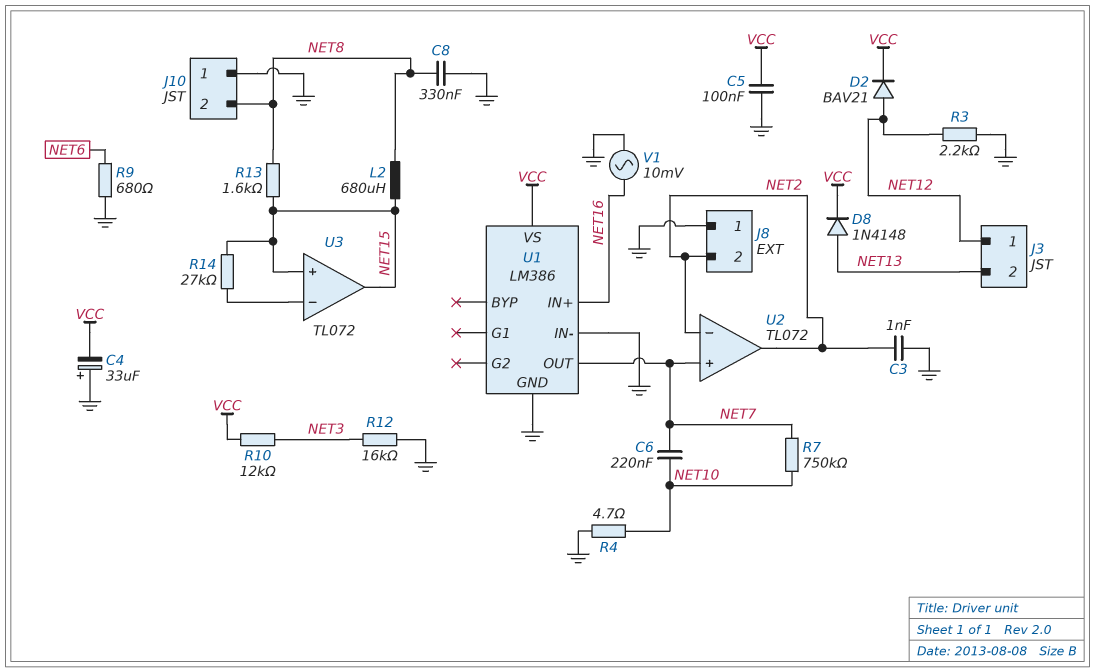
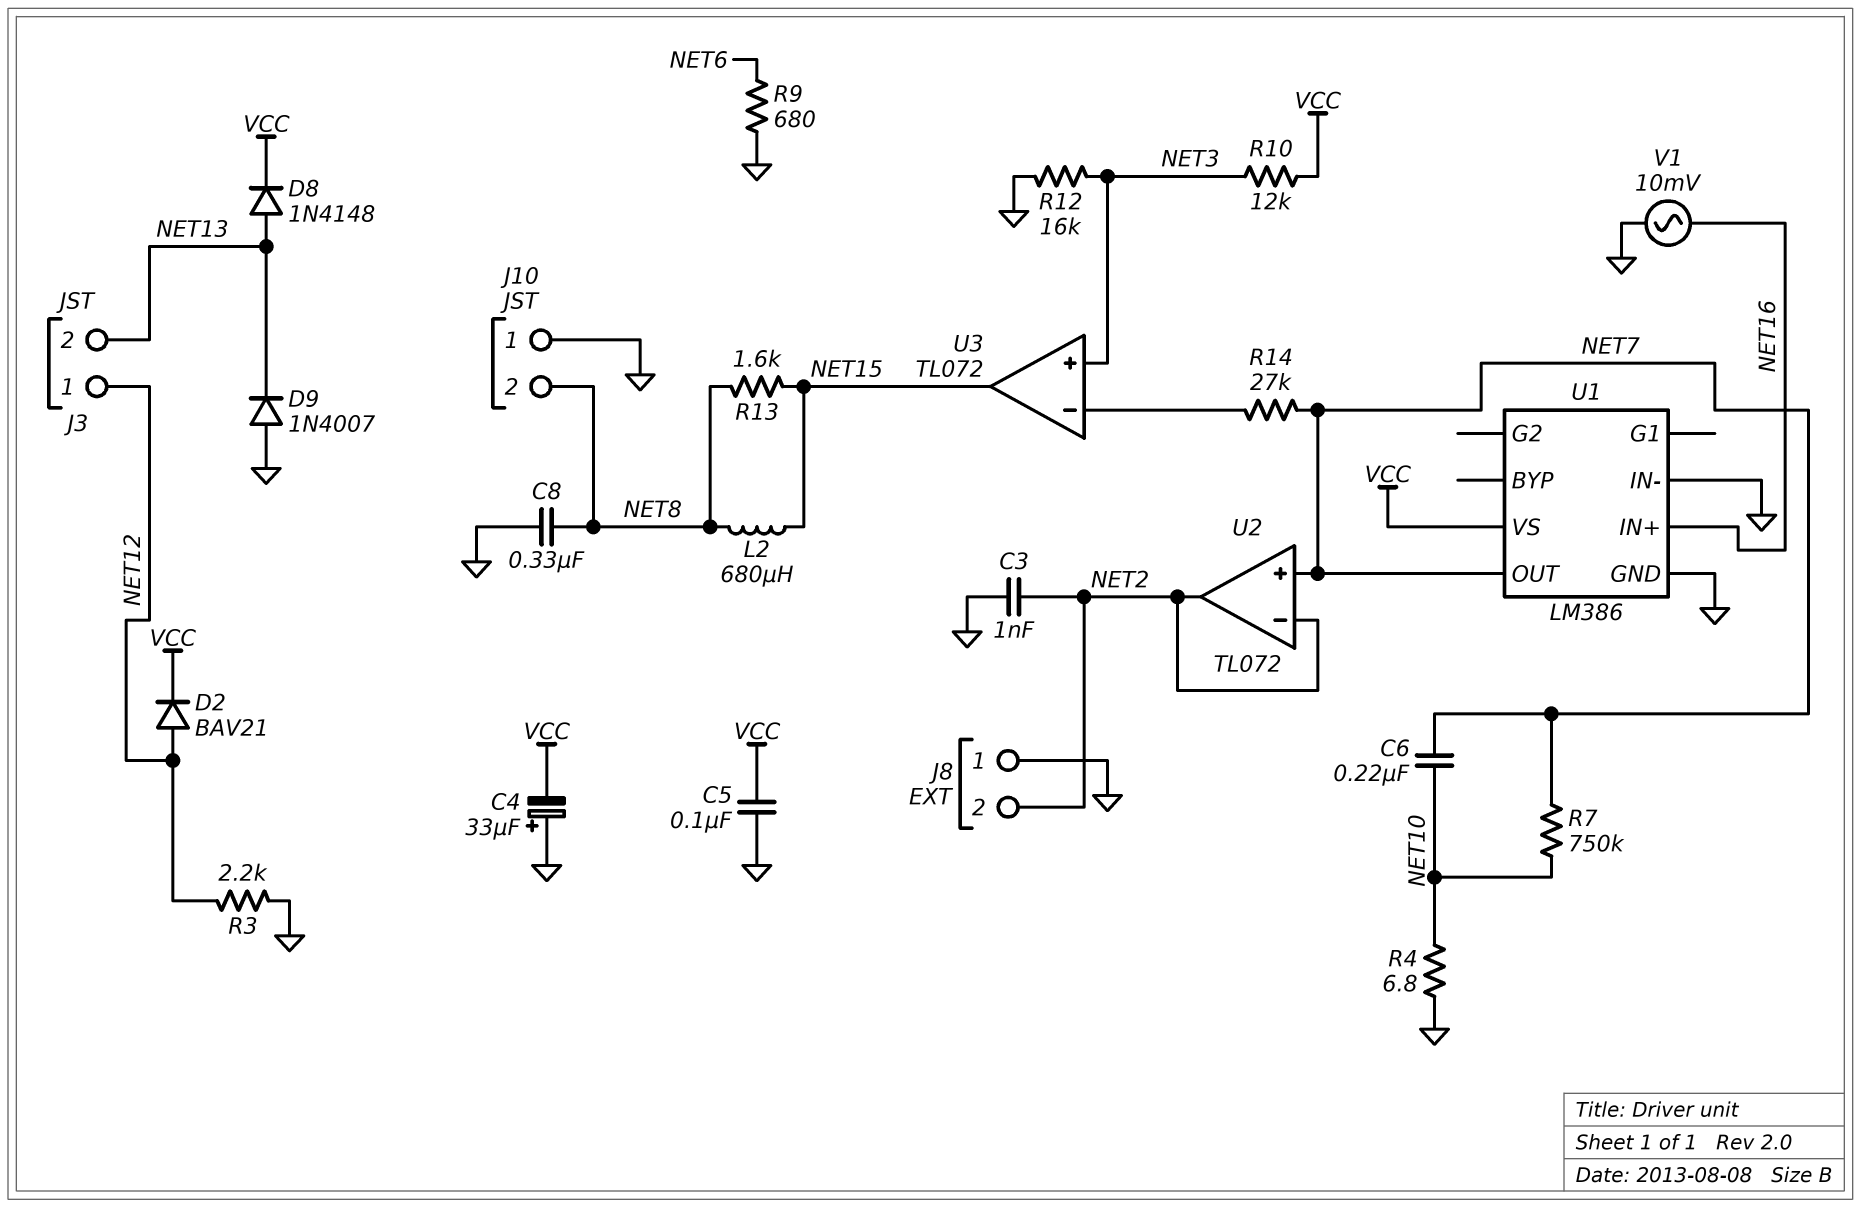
D9: none -> diode 1N4007 (A GND, K NET13)
R4: 4.7 (GND, NET10) -> 6.8 (GND, NET10)
R14: 27k (NET15, U3/in-) -> 27k (NET7, U3/in-)
U3 pin in+: NET15 -> NET3

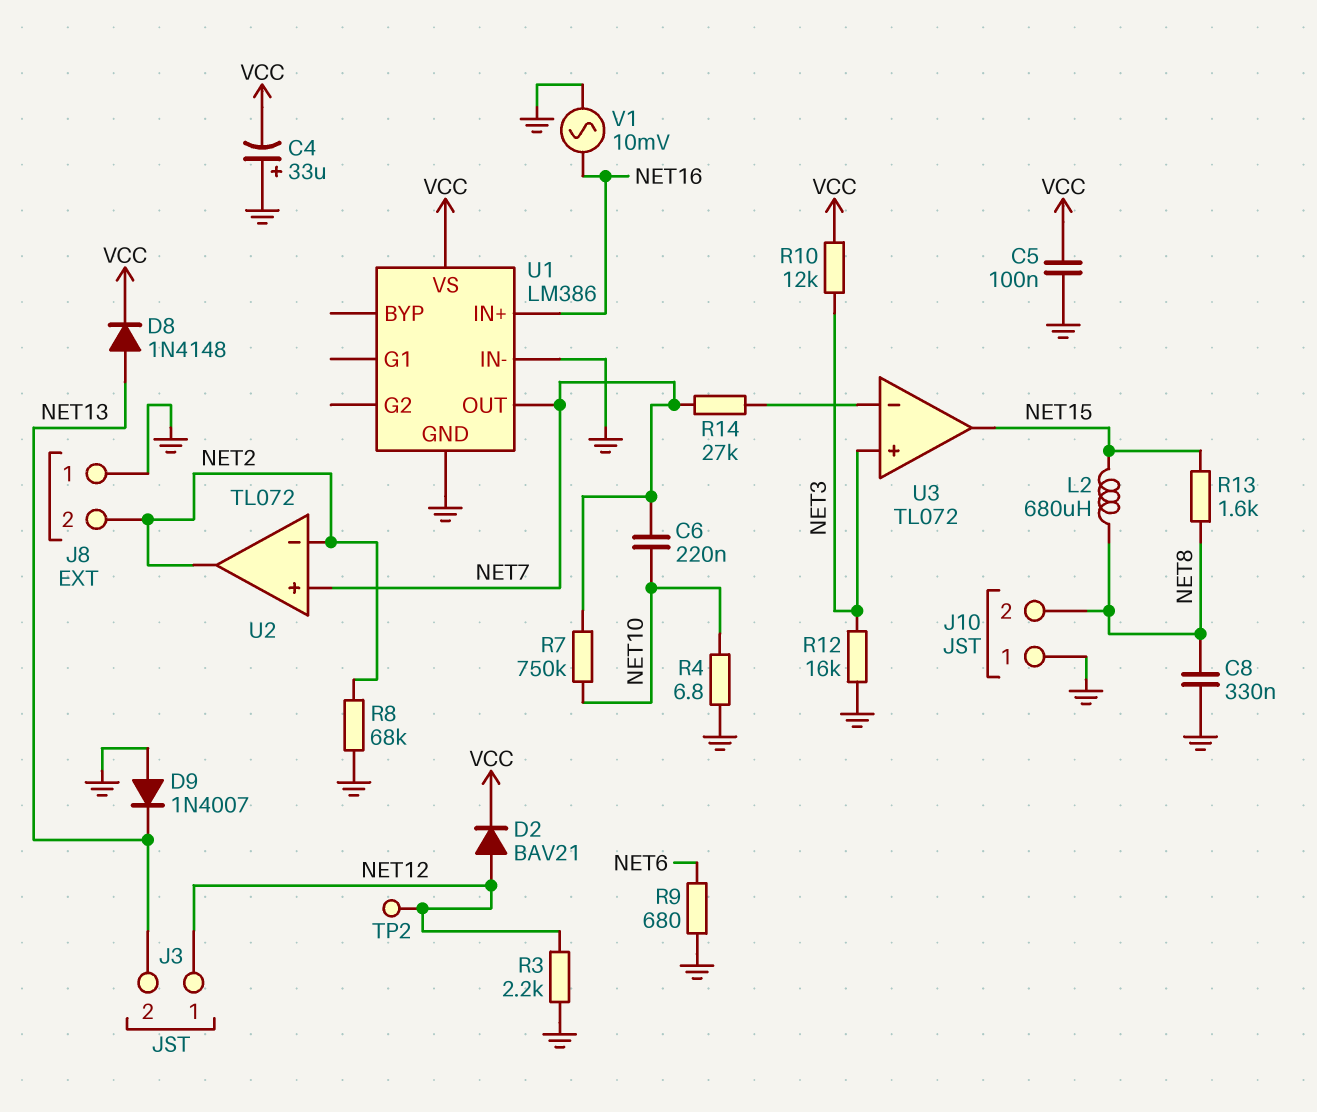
C3: 1nF (GND, NET2) -> none
R8: none -> 68k (GND, NET2)
TP2: none -> test point (NET12)

